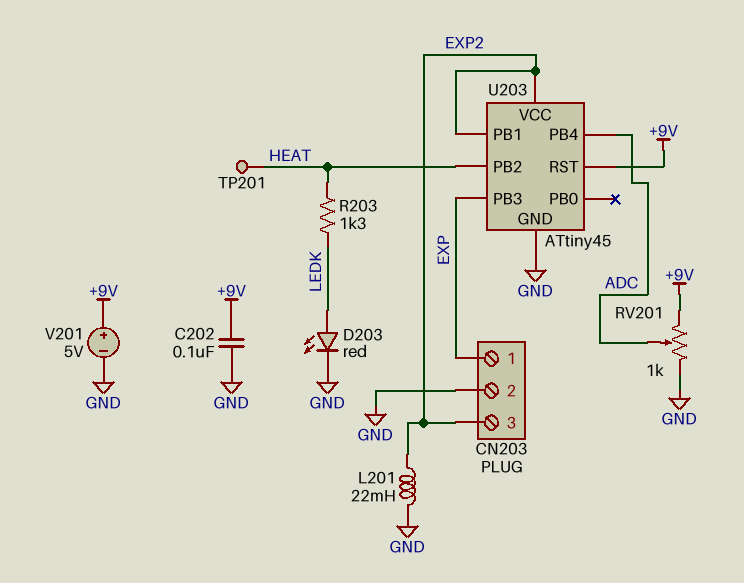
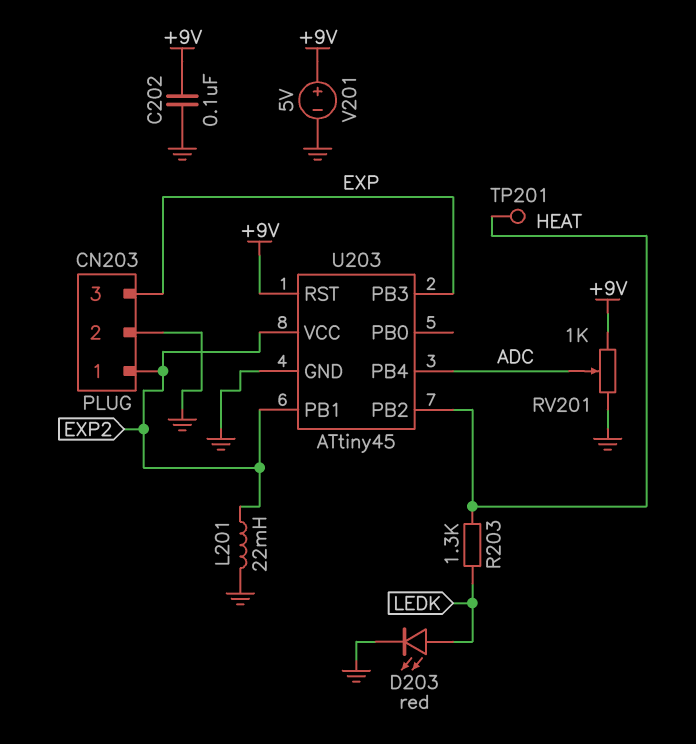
CN203 pin 1: EXP -> EXP2
CN203 pin 3: EXP2 -> EXP

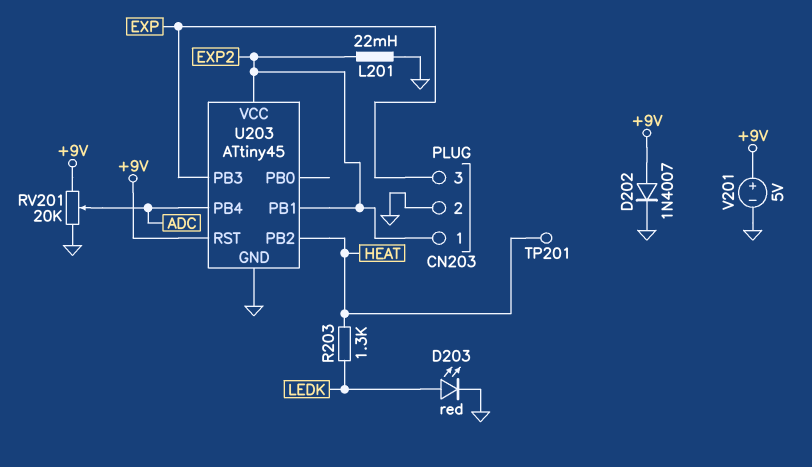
C202: 100nF (+9V, GND) -> none
D202: none -> diode 1N4007 (A +9V, K GND)
RV201: 1k (+9V, GND, wiper ADC) -> 20k (+9V, GND, wiper ADC)

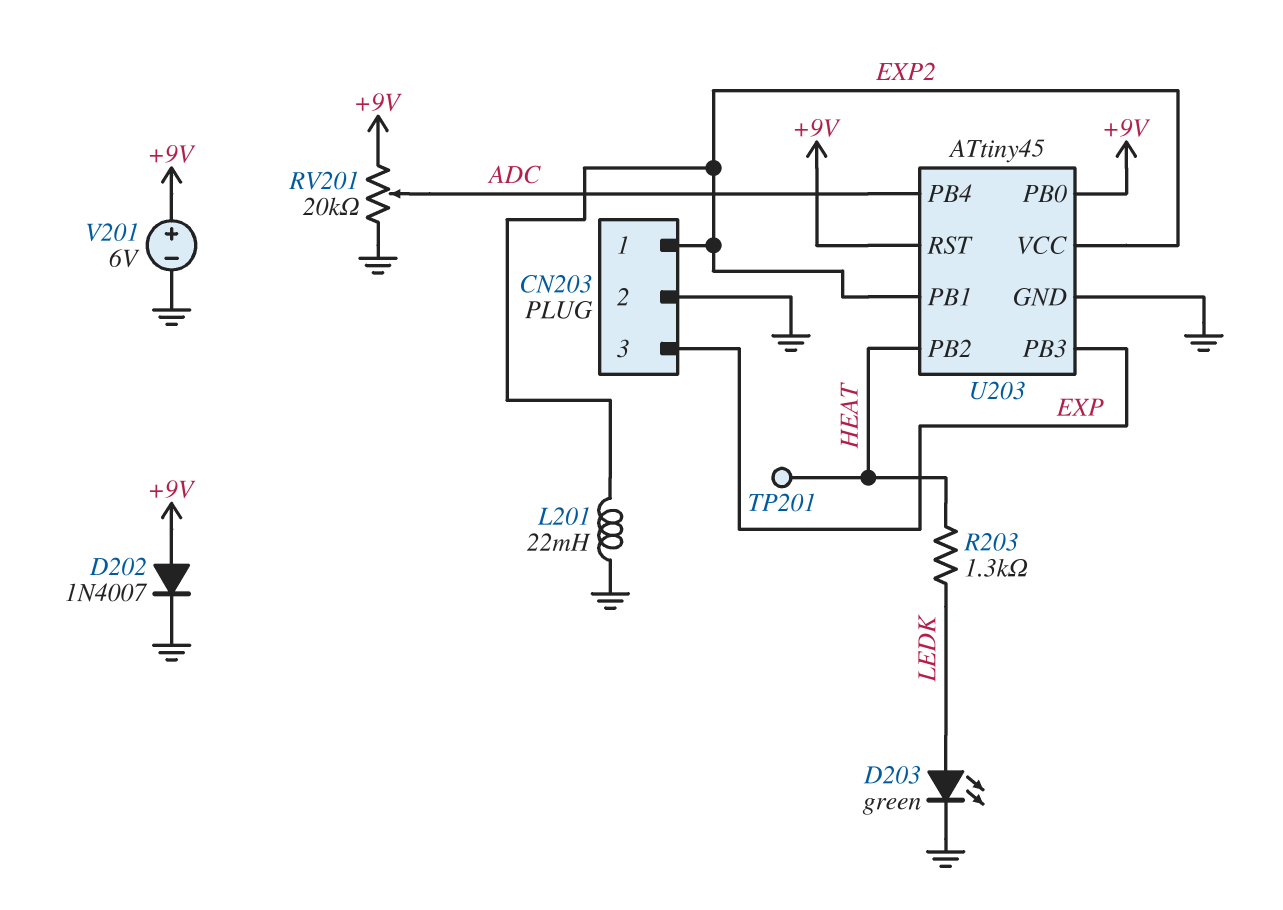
D203: LED red (A LEDK, K GND) -> LED green (A LEDK, K GND)
U203 pin PB0: none -> +9V
V201: 5V (plus +9V, minus GND) -> 6V (plus +9V, minus GND)

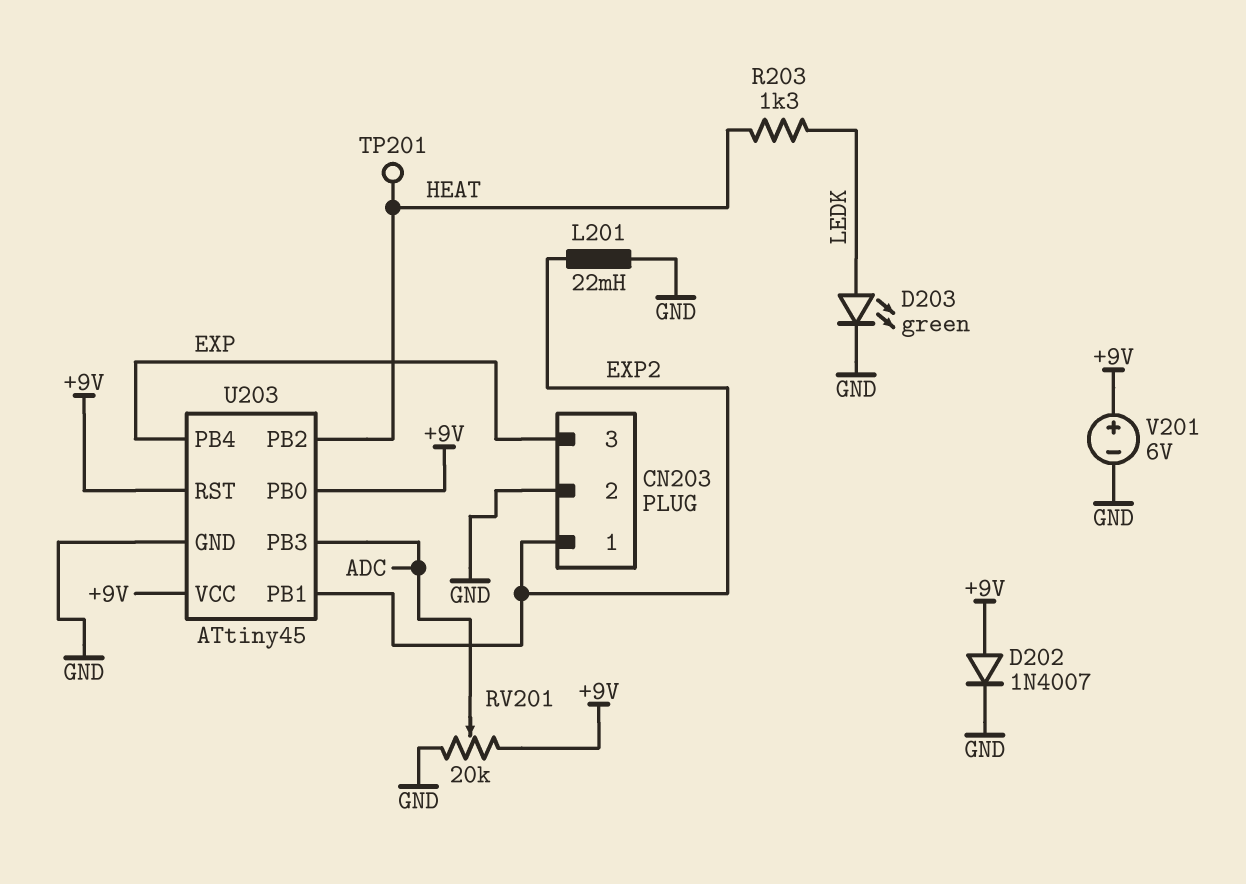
U203 pin PB3: EXP -> ADC
U203 pin PB4: ADC -> EXP
U203 pin VCC: EXP2 -> +9V

